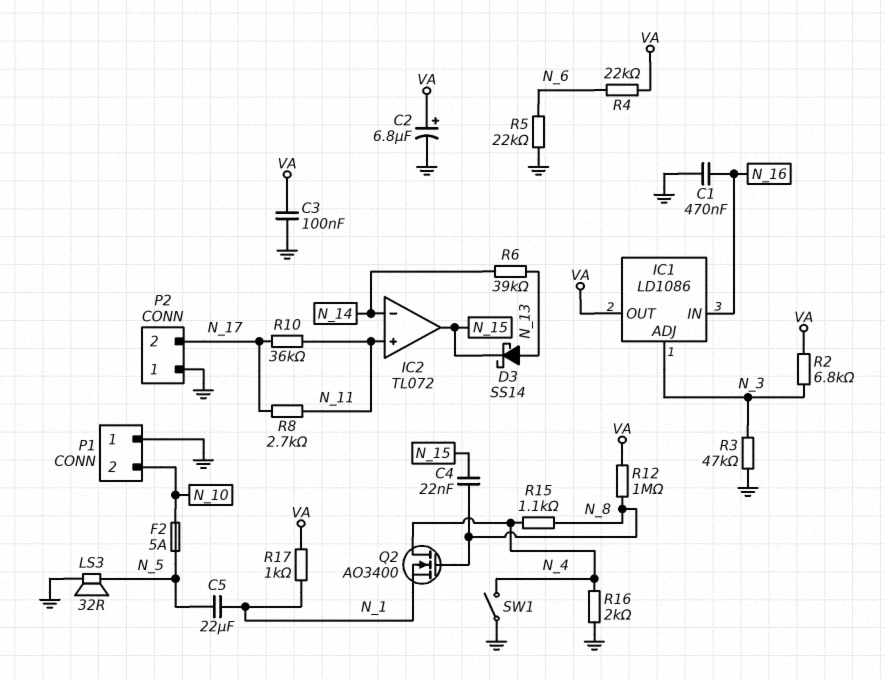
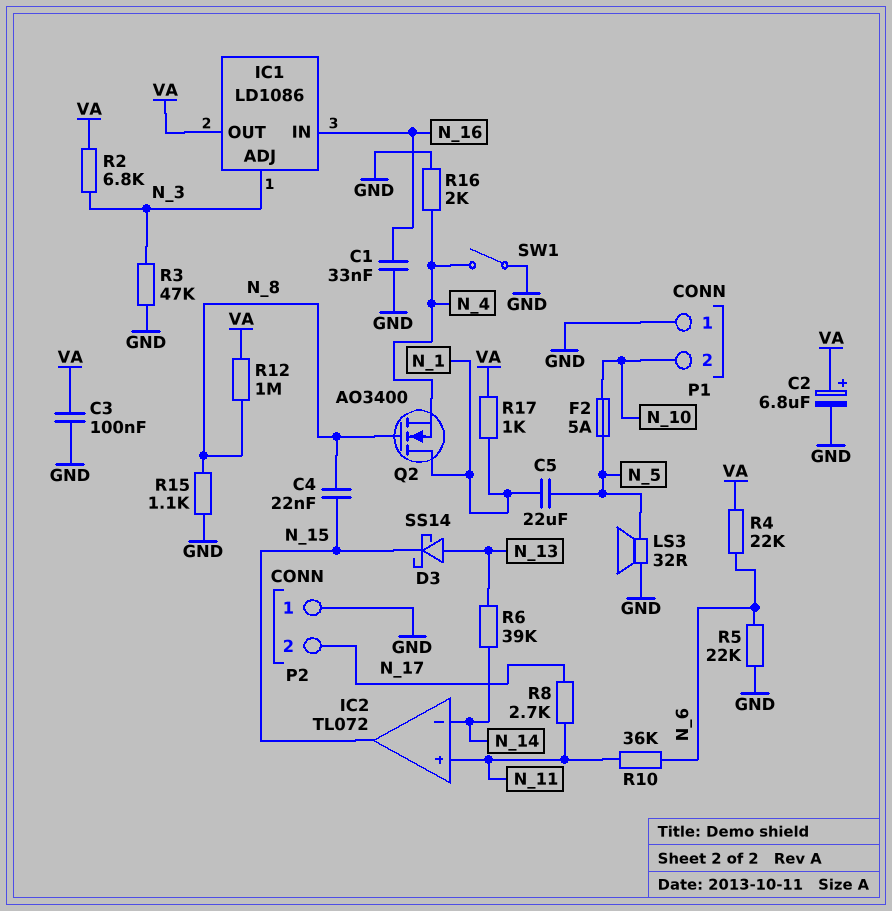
C1: 470nF (GND, N_16) -> 33nF (GND, N_16)
Q2: NMOS AO3400 (G N_8, D N_4, S N_1) -> NMOS AO3400 (G N_8, D N_1, S N_4)
R10: 36k (N_11, N_17) -> 36k (N_6, N_11)
R15: 1.1k (N_4, N_8) -> 1.1k (GND, N_8)

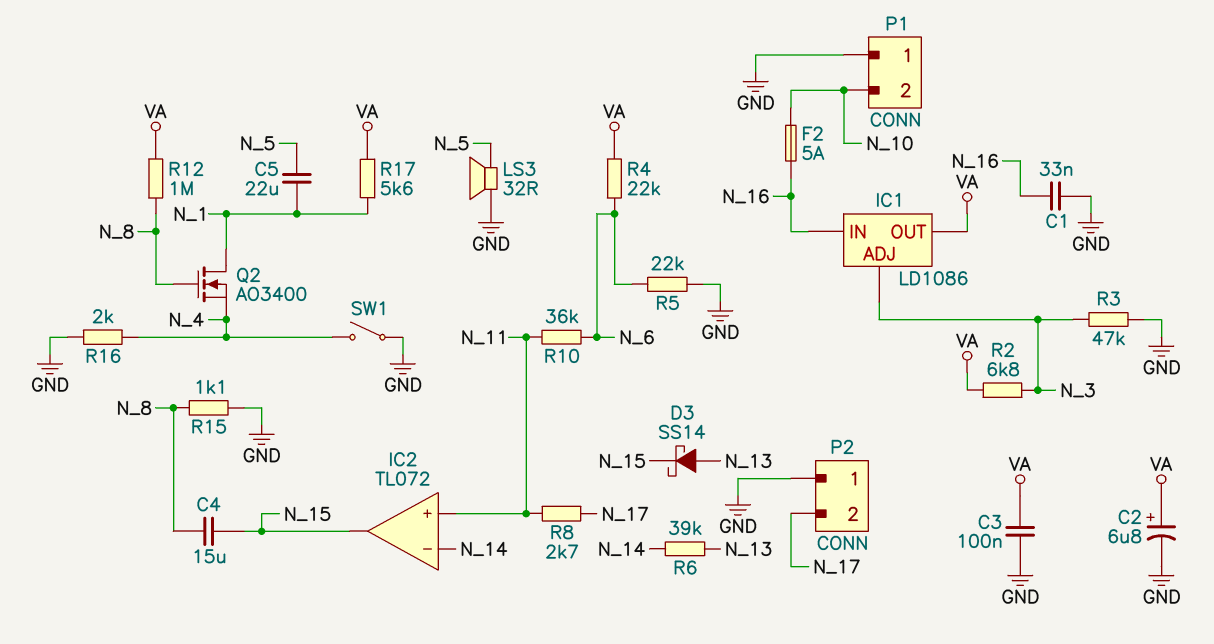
C4: 22nF (N_8, N_15) -> 15uF (N_8, N_15)
F2: 5A (N_5, N_10) -> 5A (N_10, N_16)
R17: 1k (N_1, VA) -> 5.6k (N_1, VA)

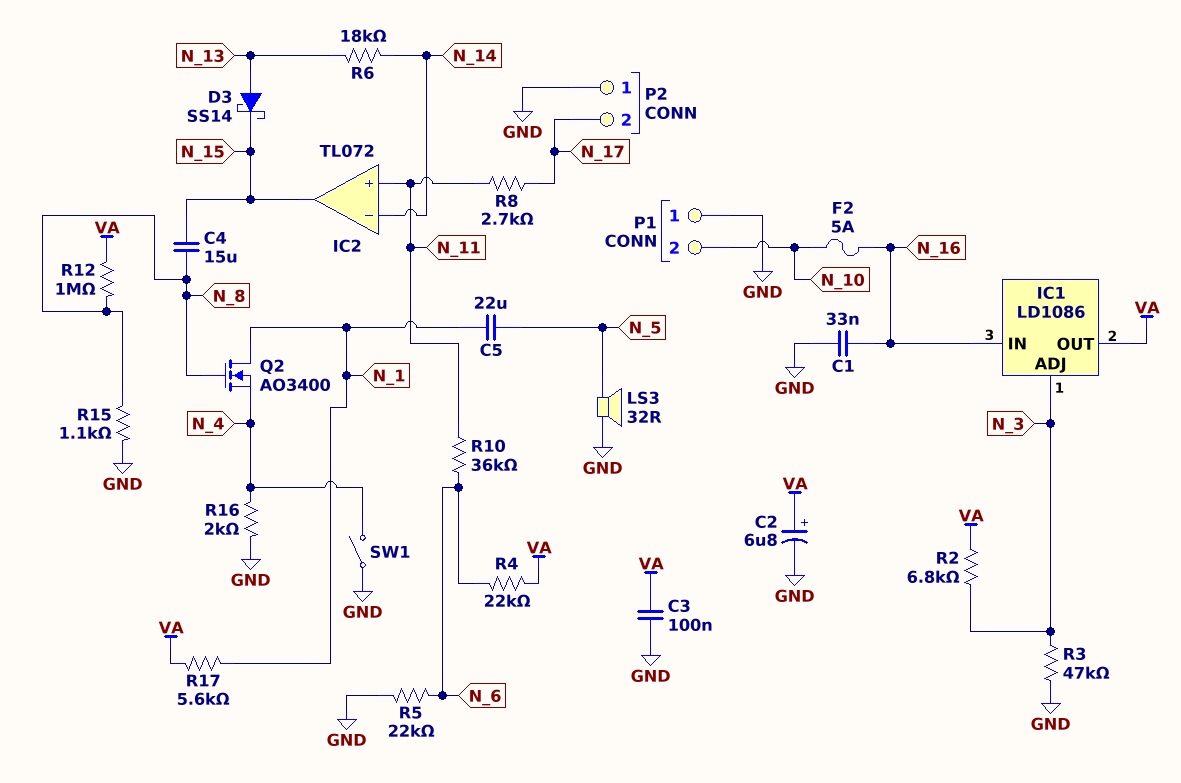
R6: 39k (N_13, N_14) -> 18k (N_13, N_14)

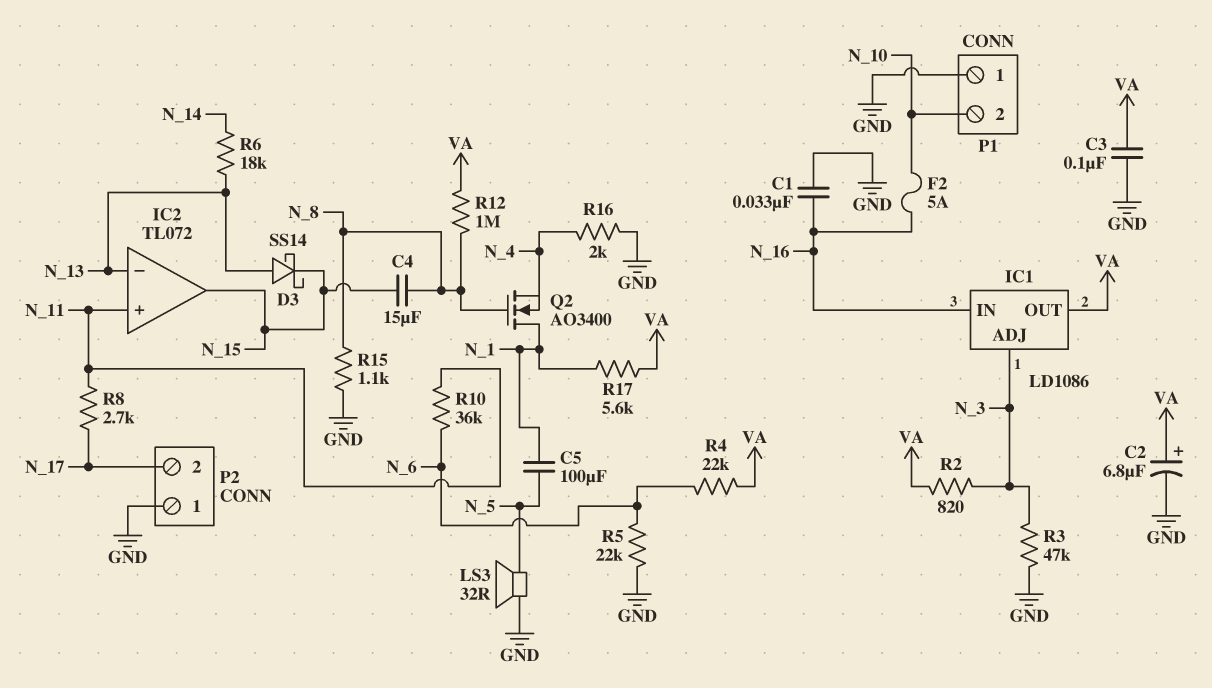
C5: 22uF (N_1, N_5) -> 100uF (N_1, N_5)
IC2 pin in-: N_14 -> N_13
R2: 6.8k (N_3, VA) -> 820 (N_3, VA)
SW1: switch (GND, N_4) -> none

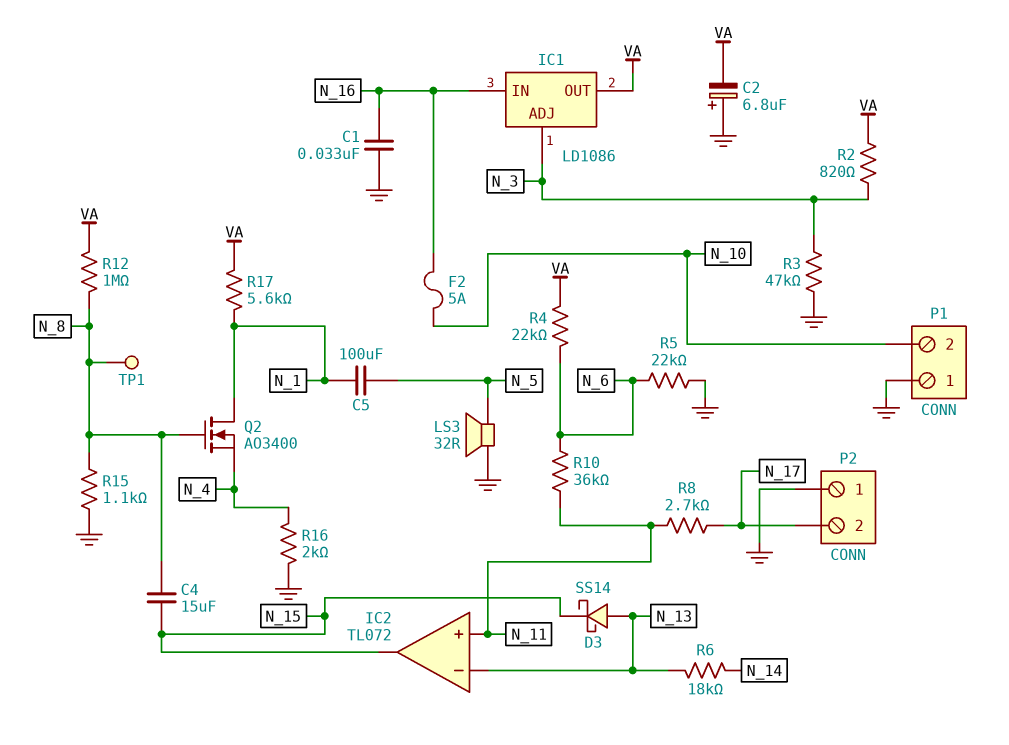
C2: 6.8uF (plus VA, minus GND) -> 6.8uF (plus GND, minus VA)
C3: 100nF (GND, VA) -> none
TP1: none -> test point (N_8)

